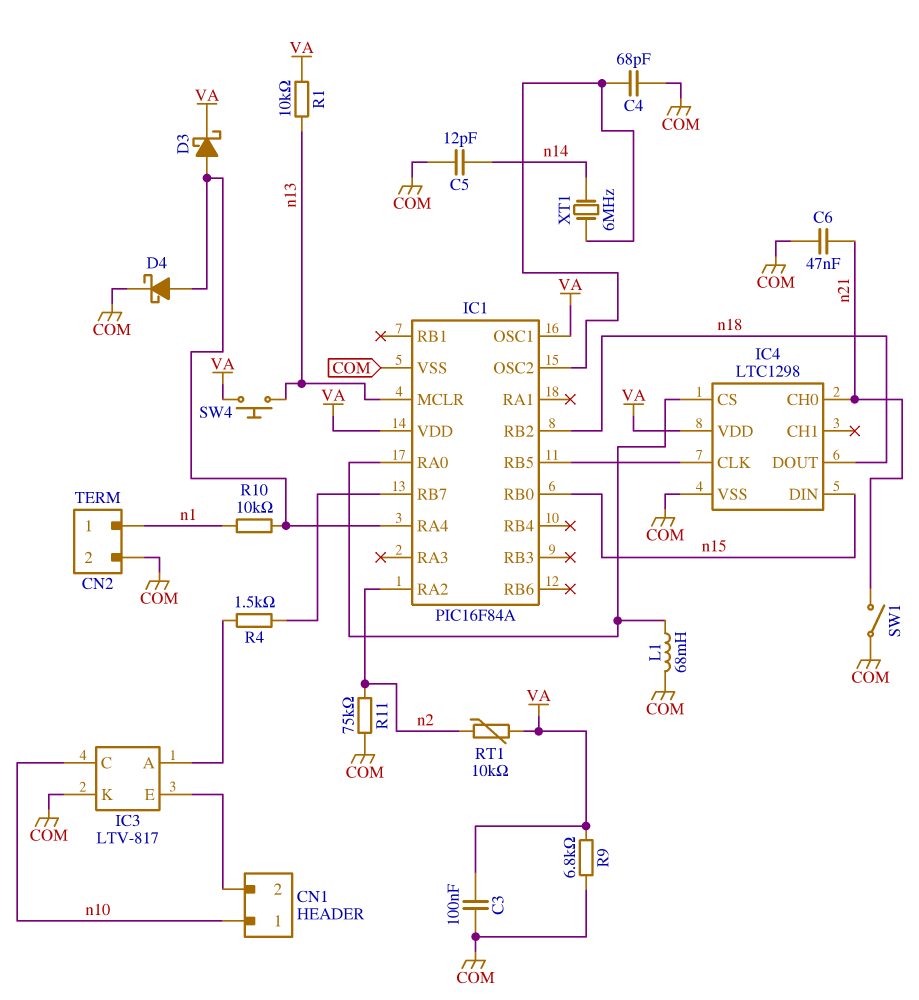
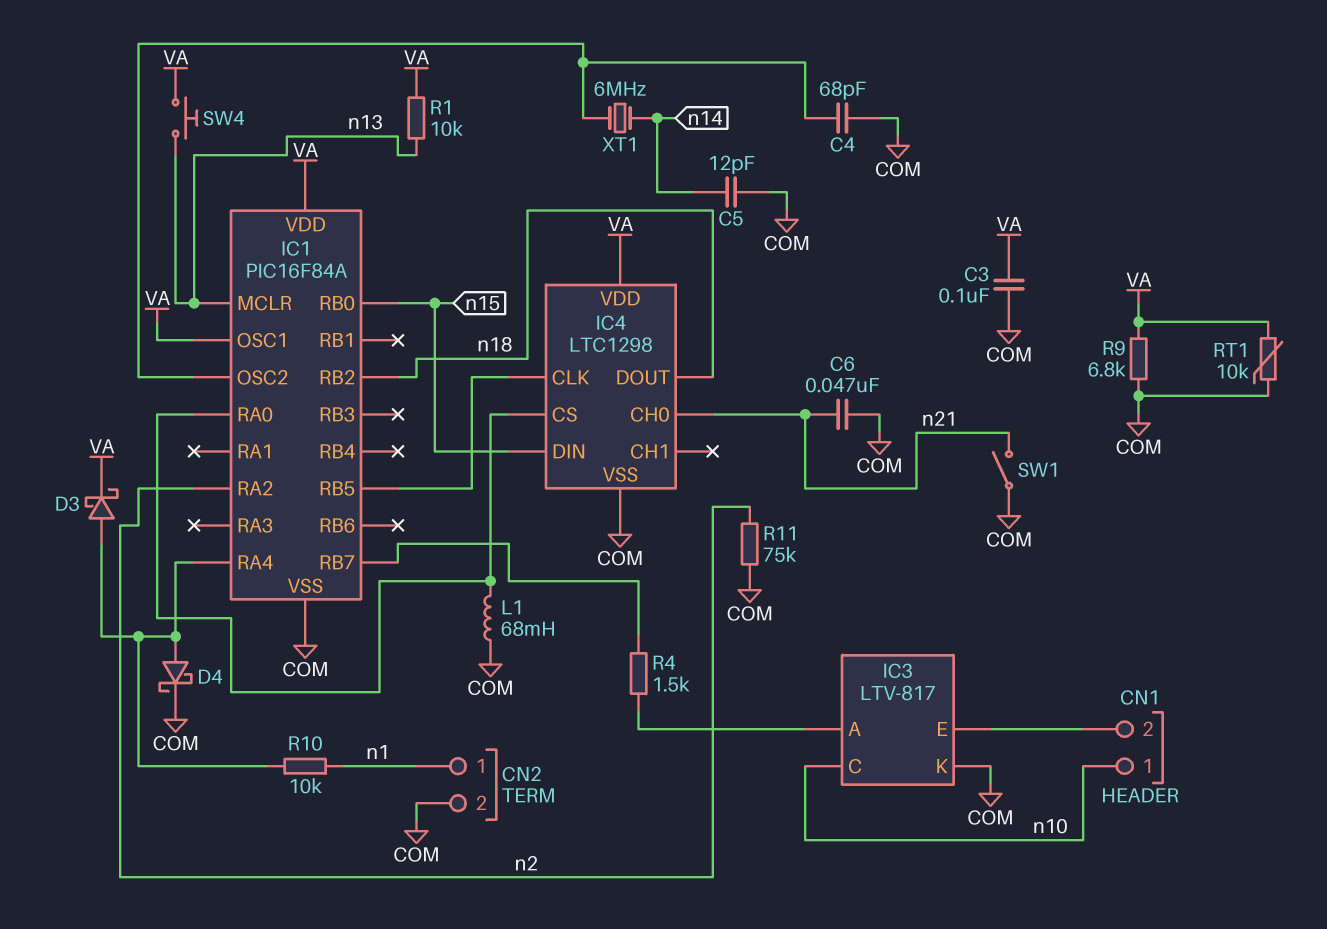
RT1: 10k (VA, n2) -> 10k (COM, VA)

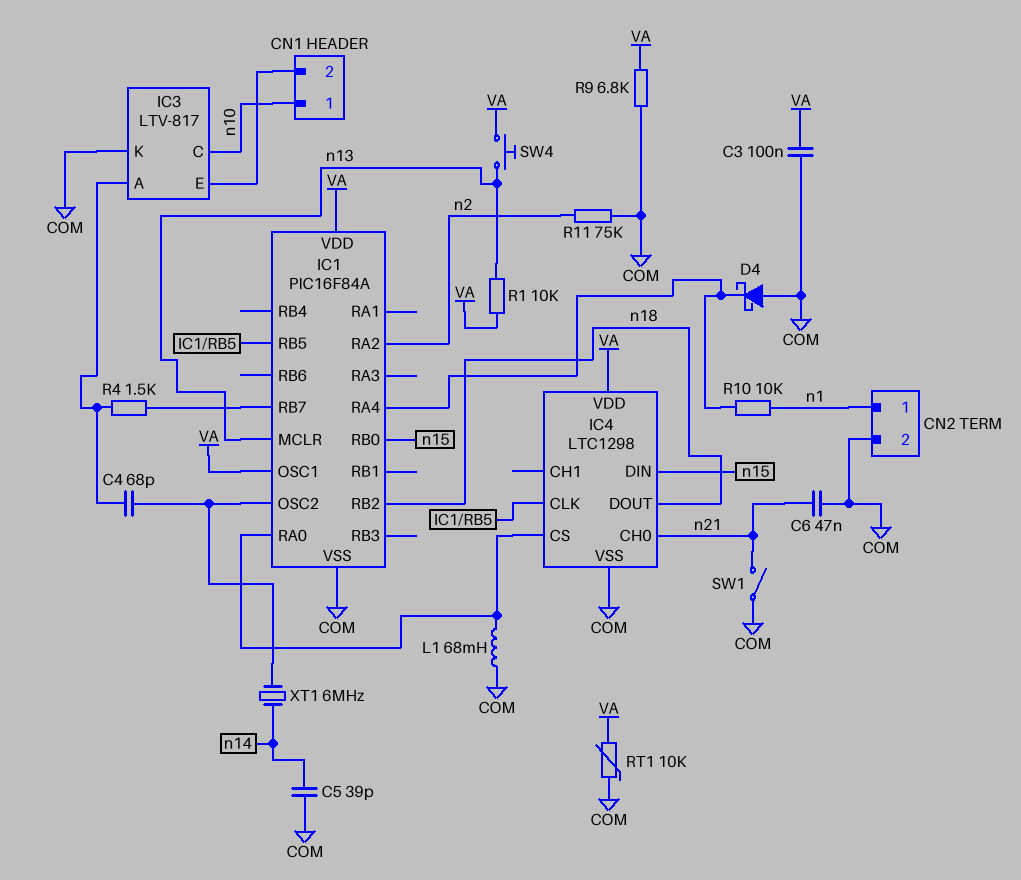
C4: 68pF (COM, IC1/OSC2) -> 68pF (IC1/OSC2, IC3/A)
C5: 12pF (COM, n14) -> 39pF (COM, n14)
D3: schottky (A IC1/RA4, K VA) -> none
D4: schottky (A IC1/RA4, K COM) -> schottky (A COM, K IC1/RA4)

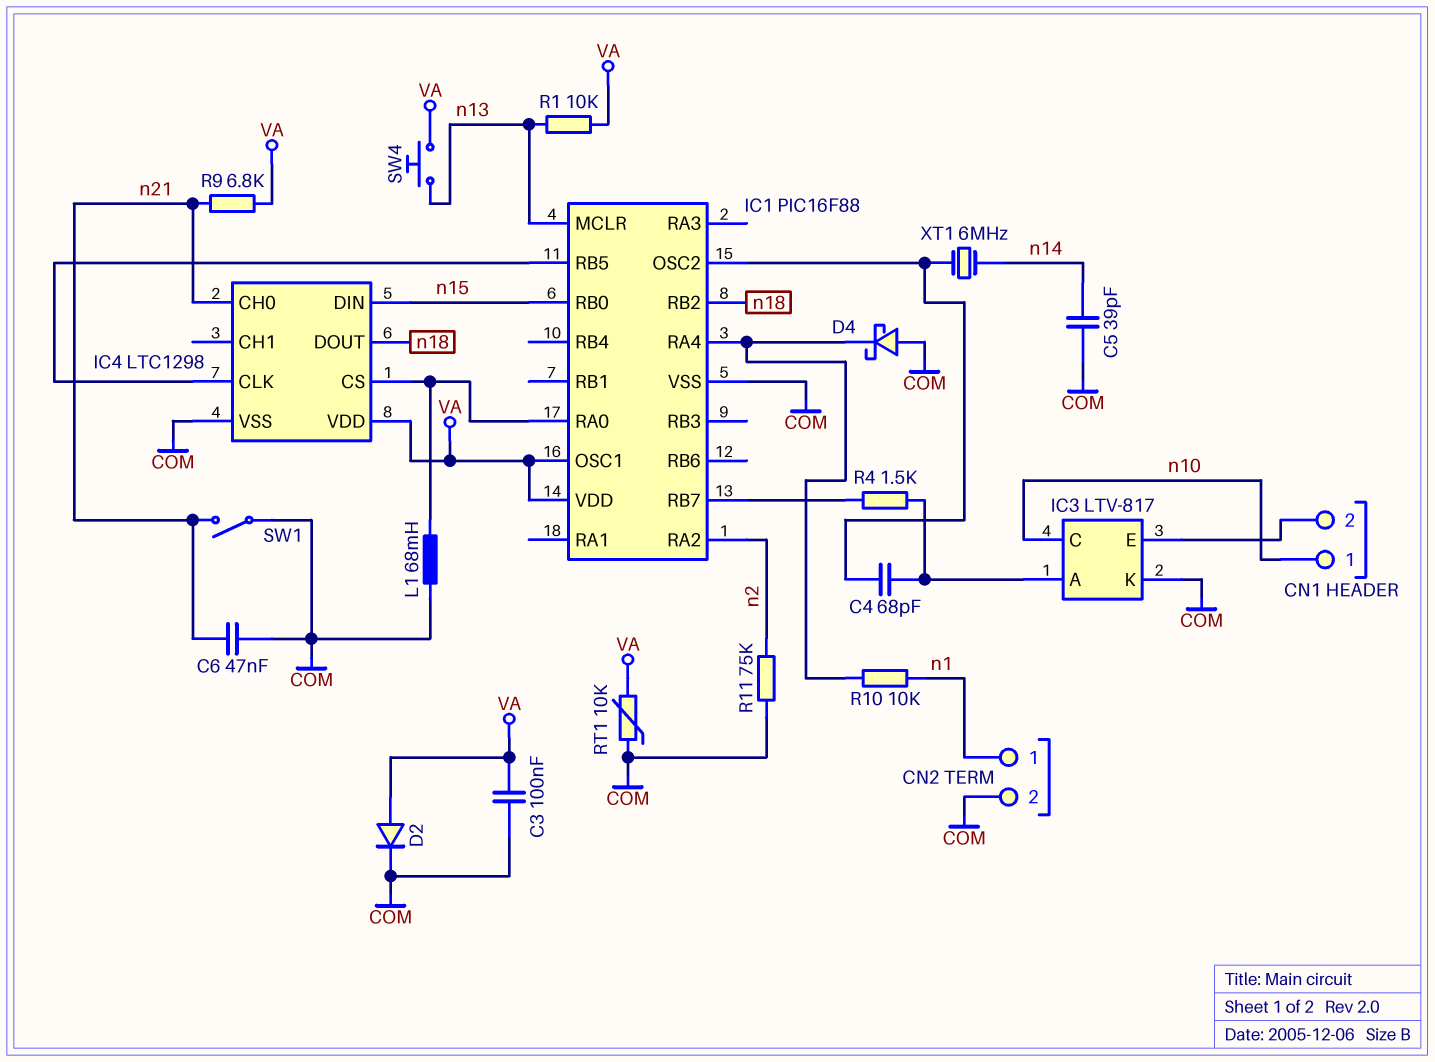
D2: none -> diode (A VA, K COM)
IC1: PIC16F84A -> PIC16F88
R9: 6.8k (COM, VA) -> 6.8k (VA, n21)

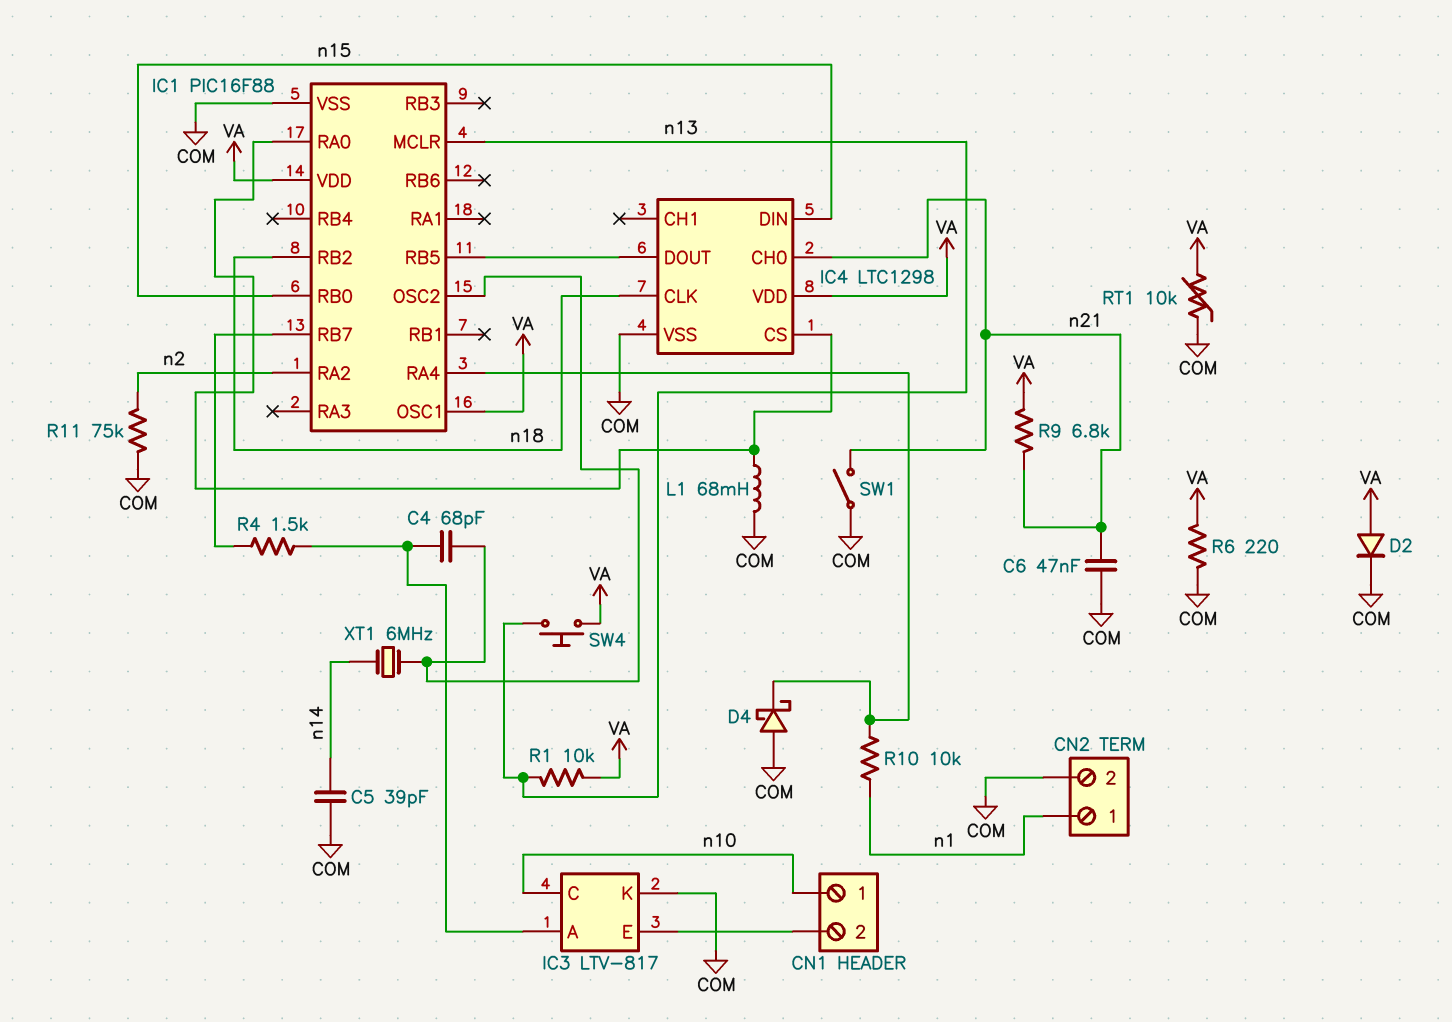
C3: 100nF (COM, VA) -> none
IC4 pin CLK: IC1/RB5 -> n18
IC4 pin DOUT: n18 -> IC1/RB5
R6: none -> 220 (COM, VA)

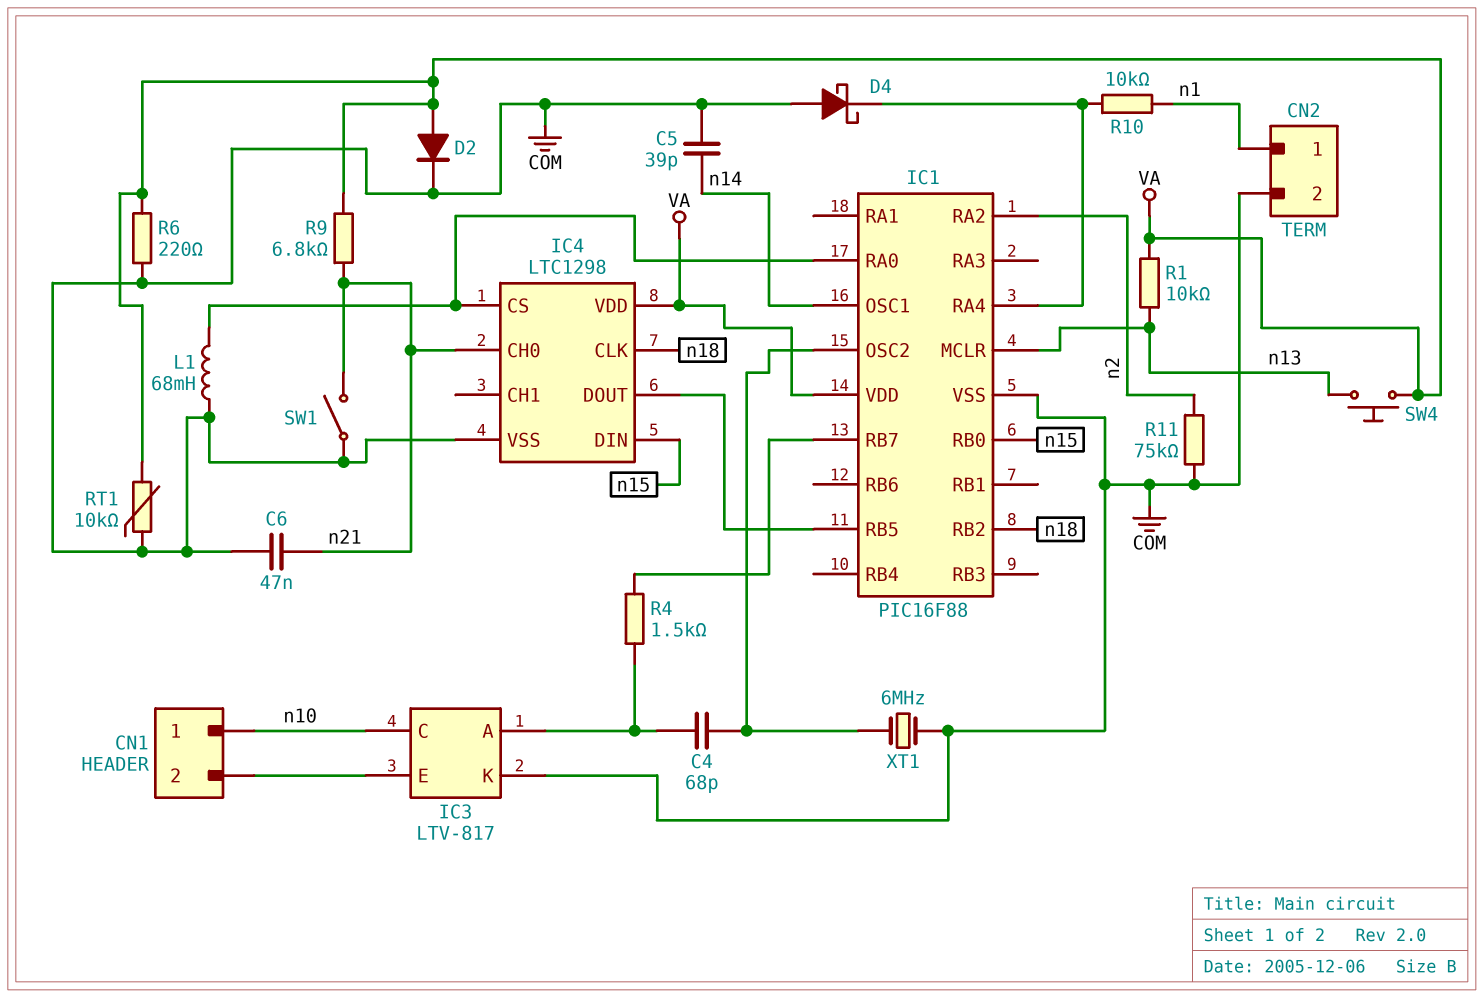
IC1 pin OSC1: VA -> n14
XT1: 6MHz (IC1/OSC2, n14) -> 6MHz (COM, IC1/OSC2)

